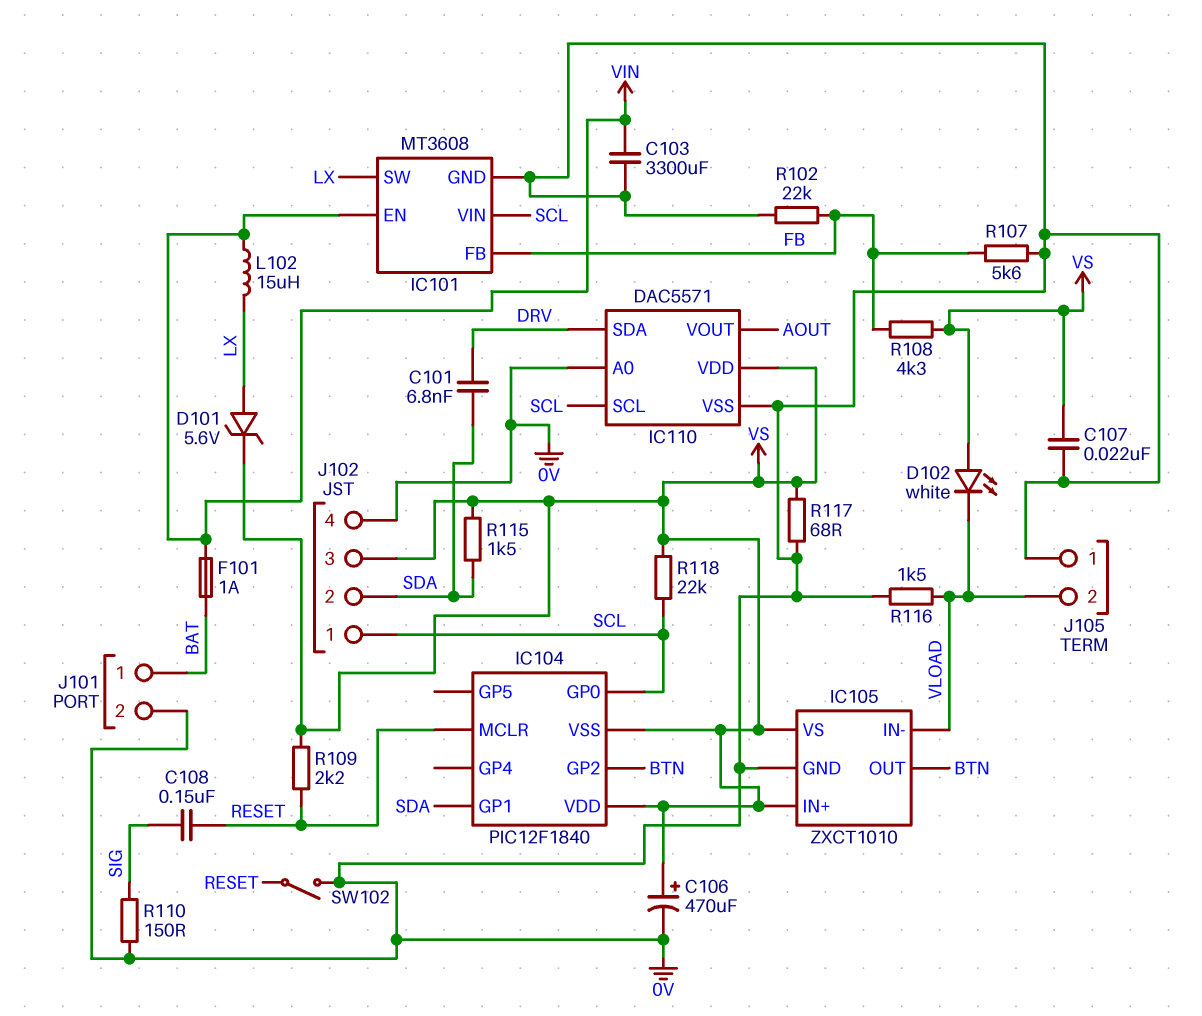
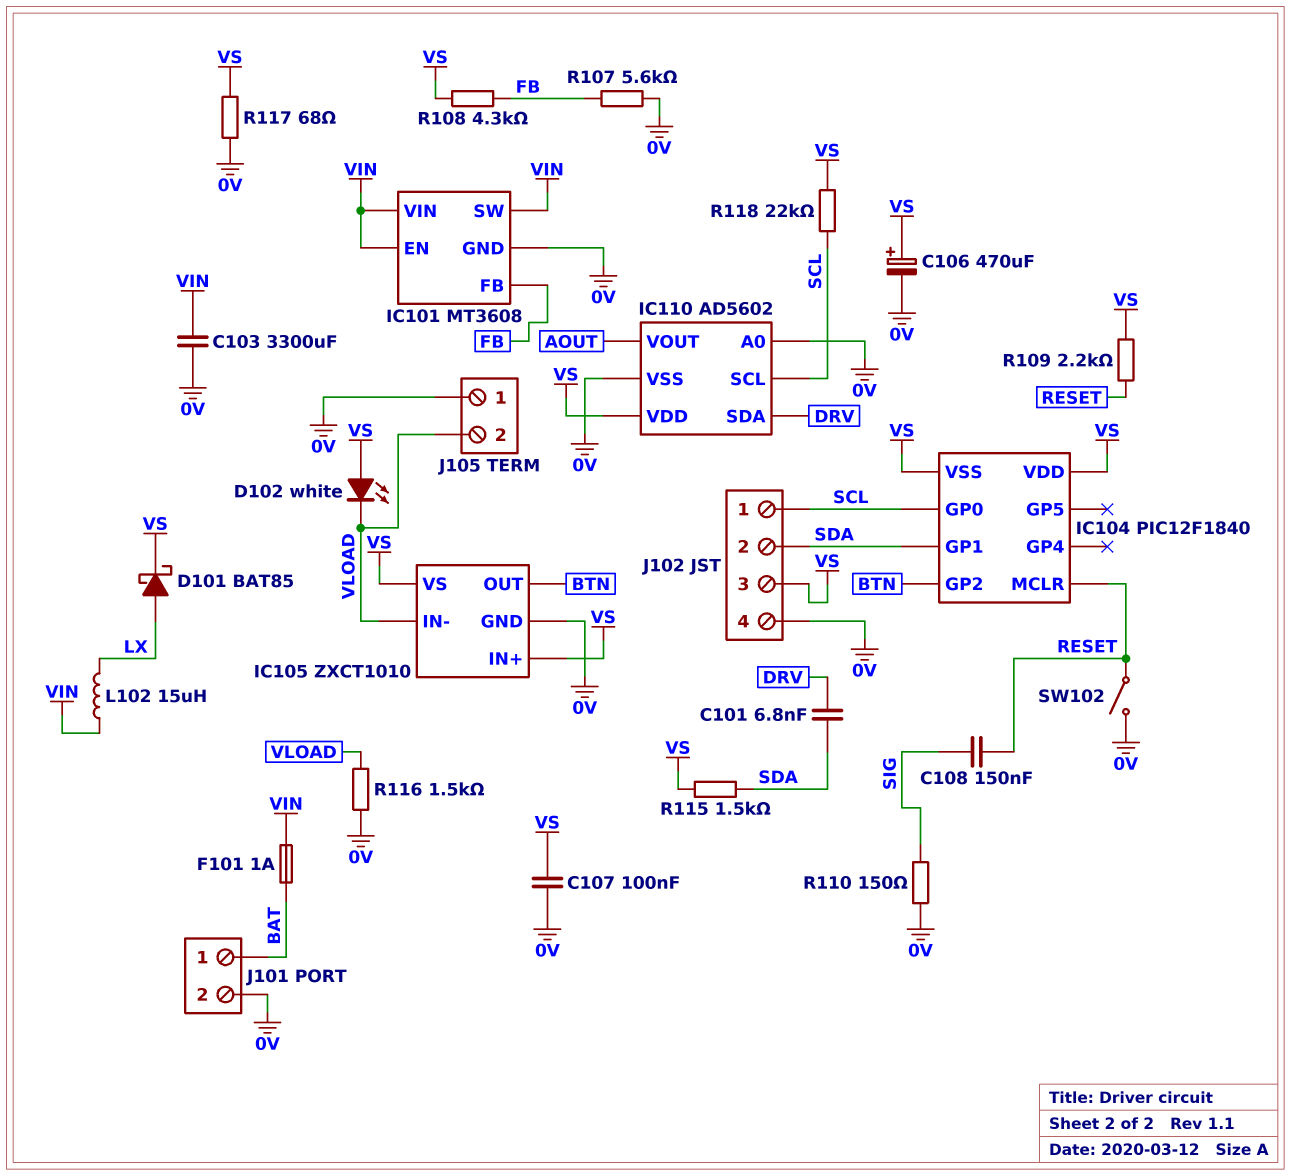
C107: 22nF (0V, VS) -> 100nF (0V, VS)
D101: zener 5.6V (A LX, K VS) -> schottky BAT85 (A LX, K VS)
IC101 pin SW: LX -> VIN
IC101 pin VIN: SCL -> VIN
IC110: DAC5571 -> AD5602
R102: 22k (0V, FB) -> none

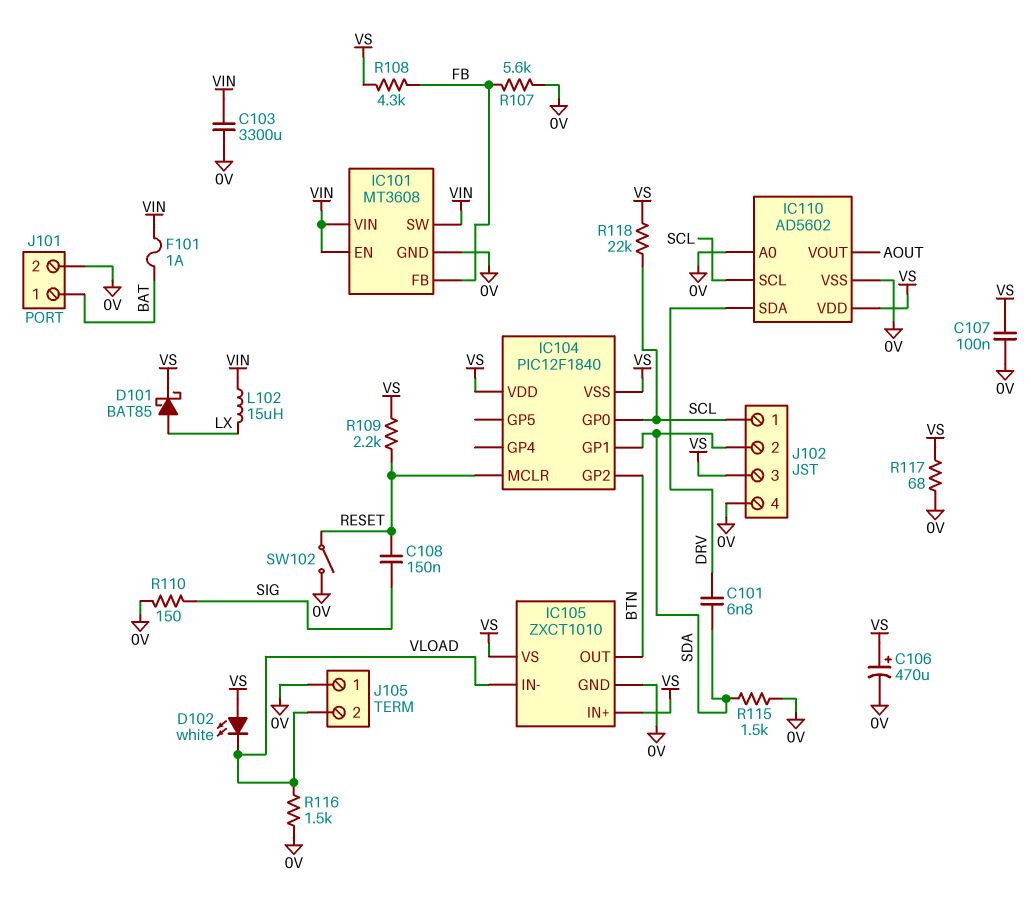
R115: 1.5k (SDA, VS) -> 1.5k (0V, SDA)

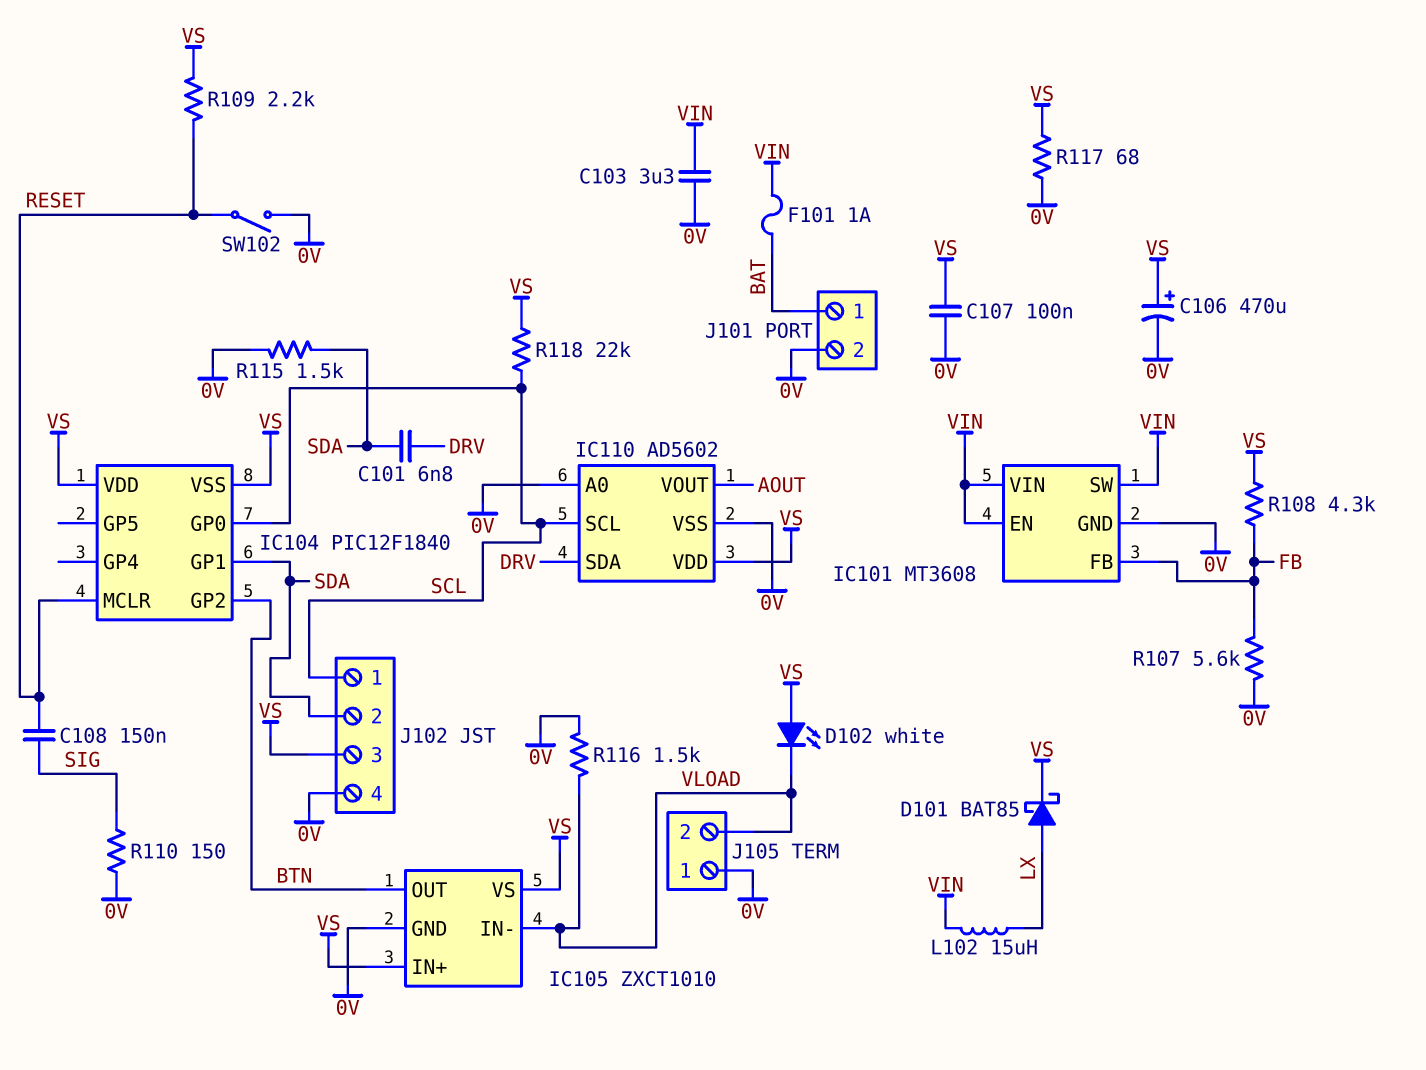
C103: 3300uF (0V, VIN) -> 3.3uF (0V, VIN)

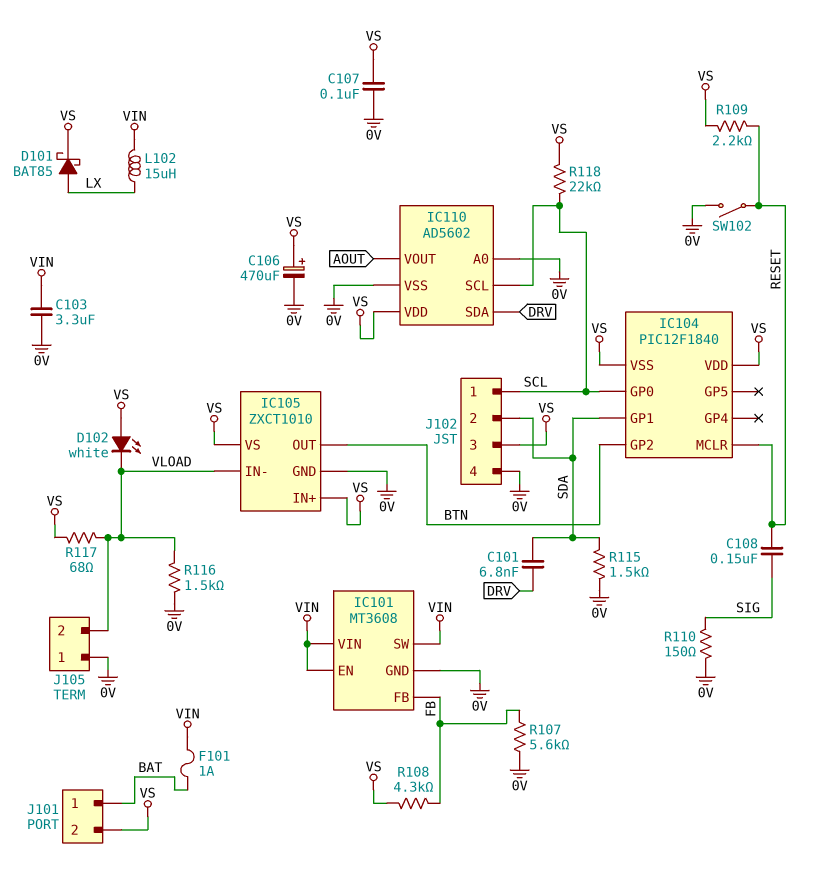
J101 pin 2: 0V -> VS
R117: 68 (0V, VS) -> 68 (VLOAD, VS)

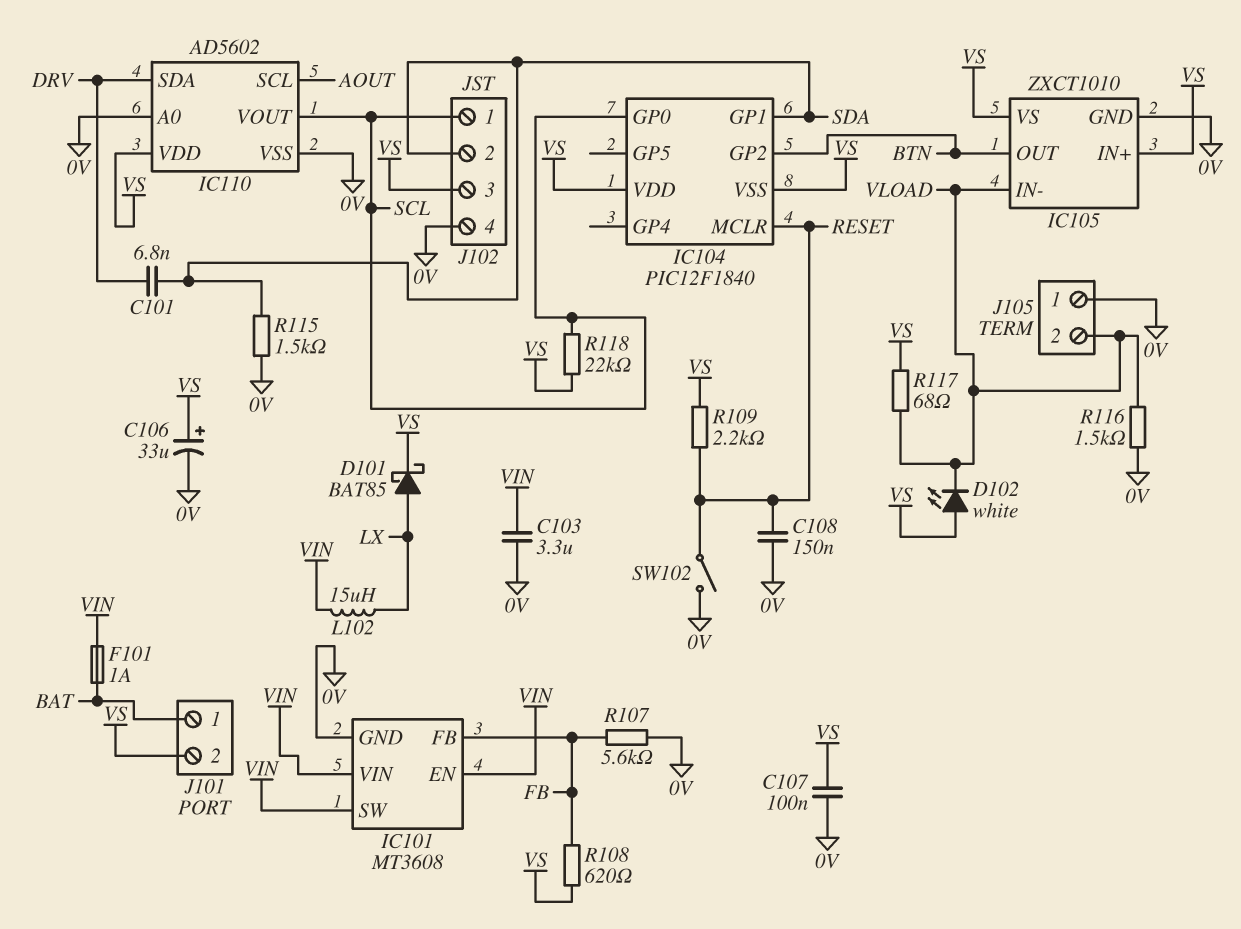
C106: 470uF (plus VS, minus 0V) -> 33uF (plus VS, minus 0V)
C108: 150nF (RESET, SIG) -> 150nF (0V, RESET)
IC110 pin SCL: SCL -> AOUT
IC110 pin VOUT: AOUT -> SCL
R108: 4.3k (FB, VS) -> 620 (FB, VS)
R110: 150 (0V, SIG) -> none

